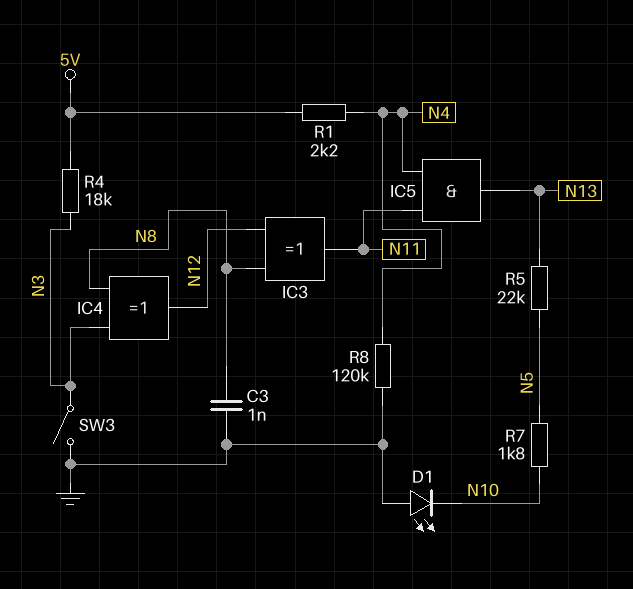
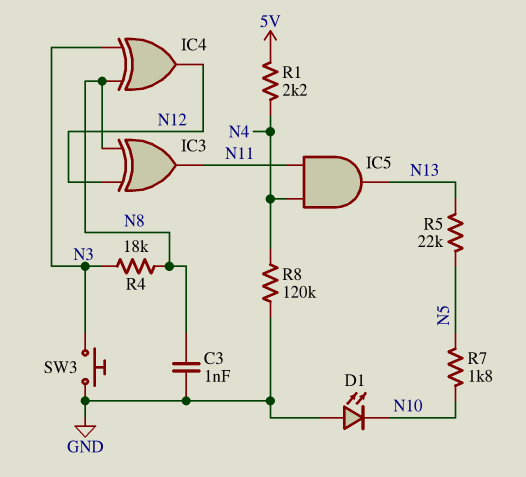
R4: 18k (5V, N3) -> 18k (N3, N8)
SW3: switch (GND, N3) -> button (GND, N3)

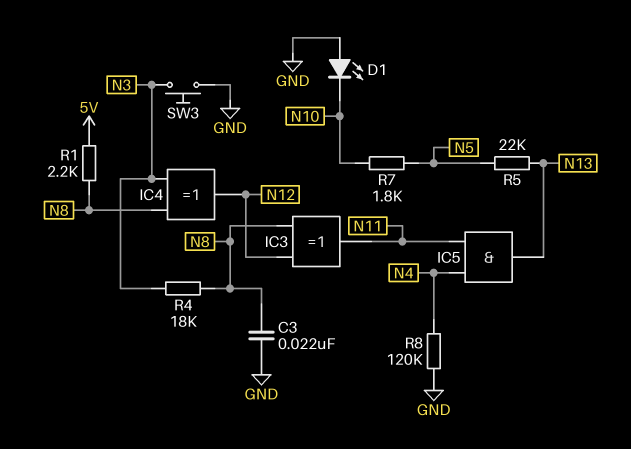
C3: 1nF (GND, N8) -> 22nF (GND, N8)
R1: 2.2k (5V, N4) -> 2.2k (5V, N8)

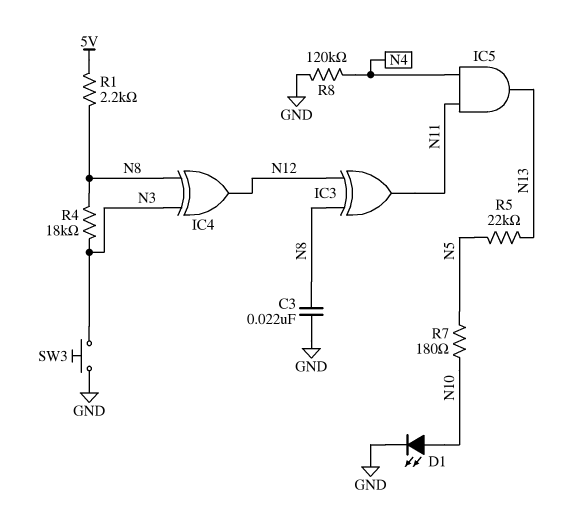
D1: LED (A GND, K N10) -> LED (A N10, K GND)
R7: 1.8k (N5, N10) -> 180 (N5, N10)

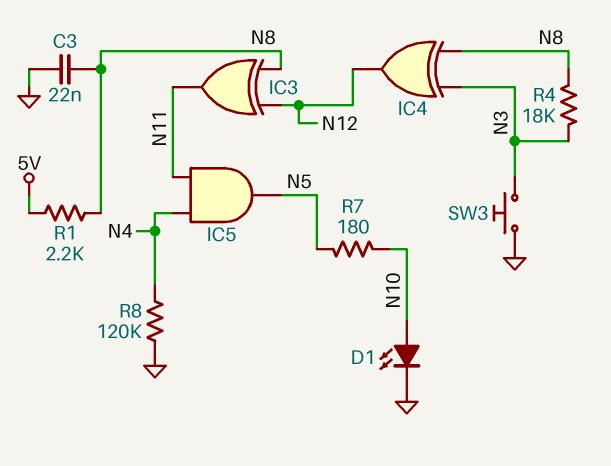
IC5: AND (in N4, in N11, out N13) -> AND (in N4, in N11, out N5)
R5: 22k (N5, N13) -> none

